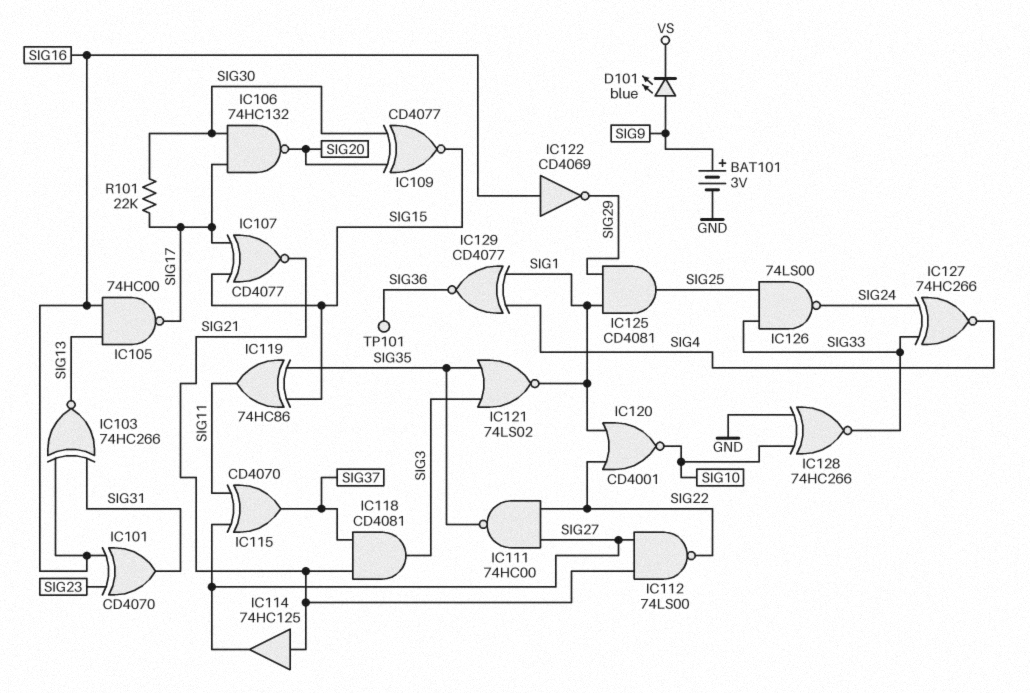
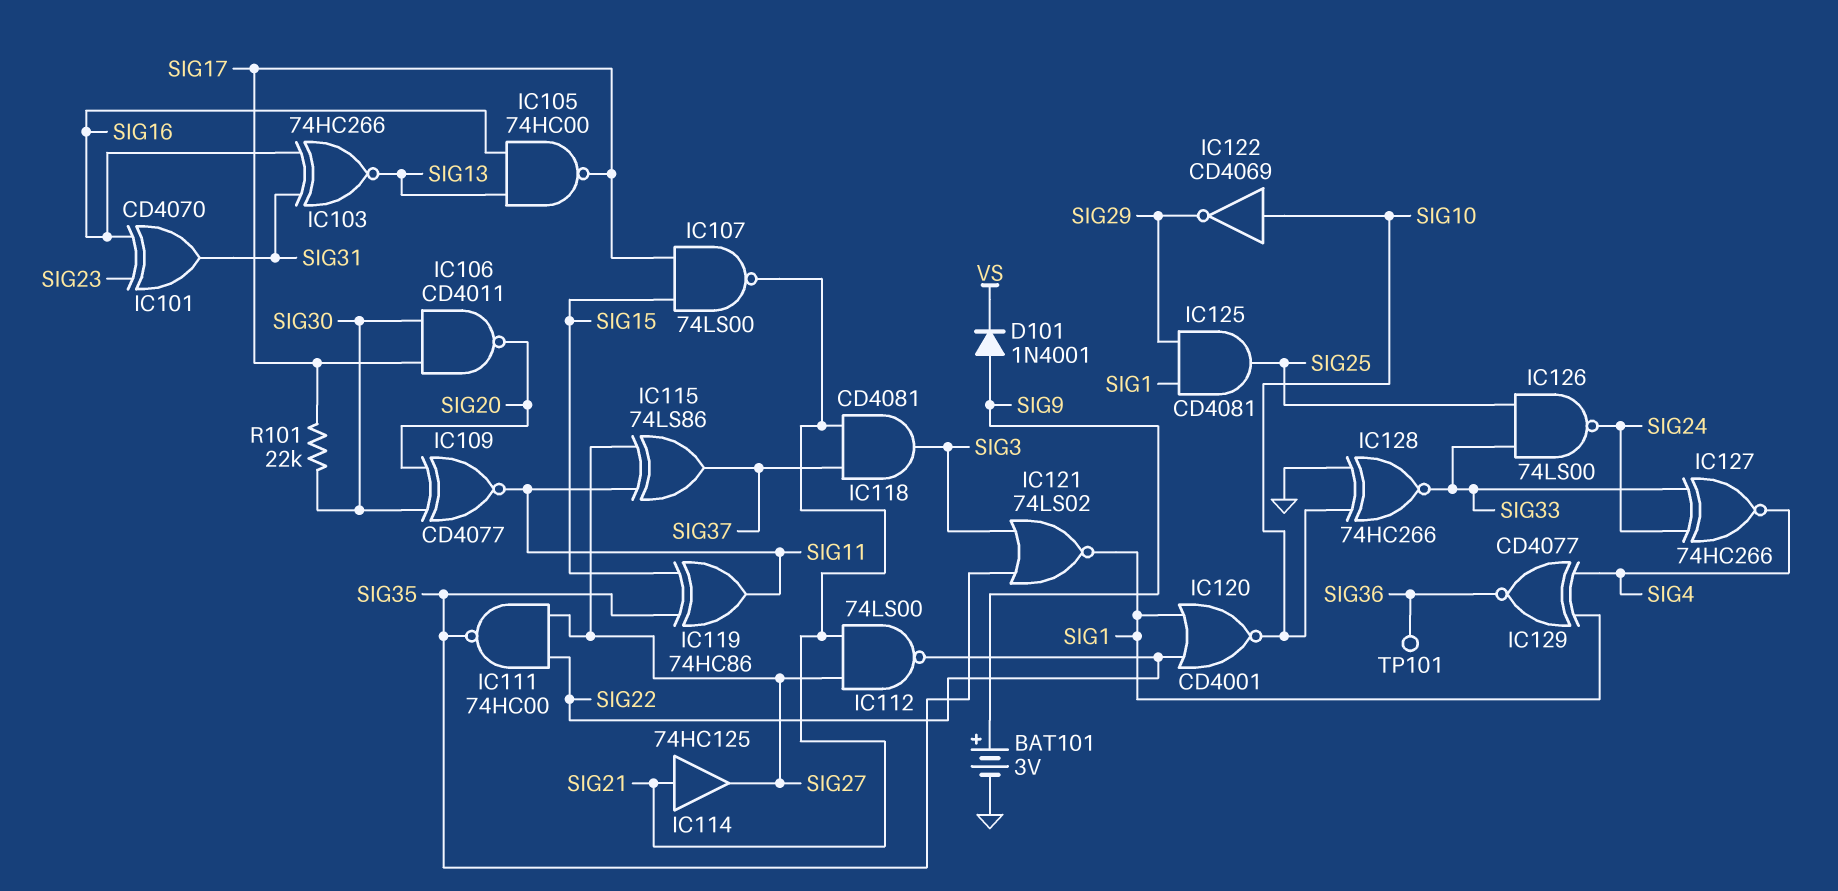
D101: LED blue (A SIG9, K VS) -> diode 1N4001 (A SIG9, K VS)
IC106: NAND 74HC132 (in SIG17, in SIG30, out SIG20) -> NAND CD4011 (in SIG17, in SIG30, out SIG20)
IC107: XNOR CD4077 (in SIG15, in SIG17, out SIG21) -> NAND 74LS00 (in SIG15, in SIG17, out SIG21)
IC109: XNOR CD4077 (in SIG20, in SIG30, out SIG15) -> XNOR CD4077 (in SIG20, in SIG30, out SIG11)
IC115: XOR CD4070 (in SIG11, in SIG27, out SIG37) -> XOR 74LS86 (in SIG11, in SIG27, out SIG37)
IC122: NOT CD4069 (in SIG16, out SIG29) -> NOT CD4069 (in SIG10, out SIG29)

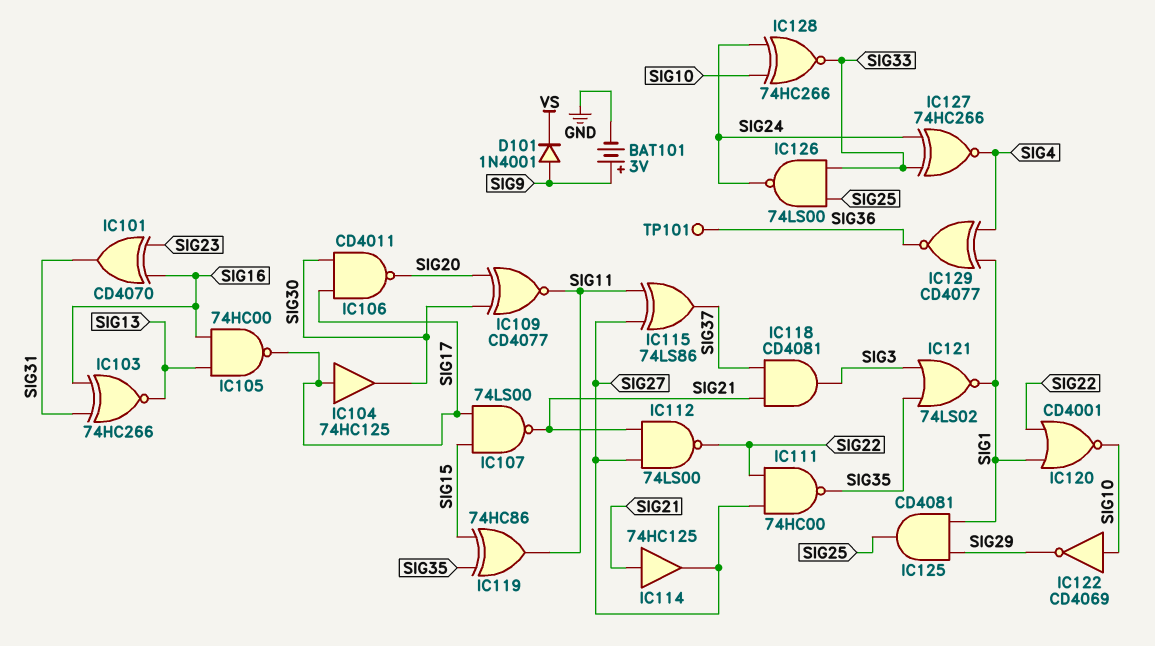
IC104: none -> buffer 74HC125 (in SIG17, out SIG30)
IC128: XNOR 74HC266 (in GND, in SIG10, out SIG33) -> XNOR 74HC266 (in SIG10, in SIG24, out SIG33)
R101: 22k (SIG17, SIG30) -> none

